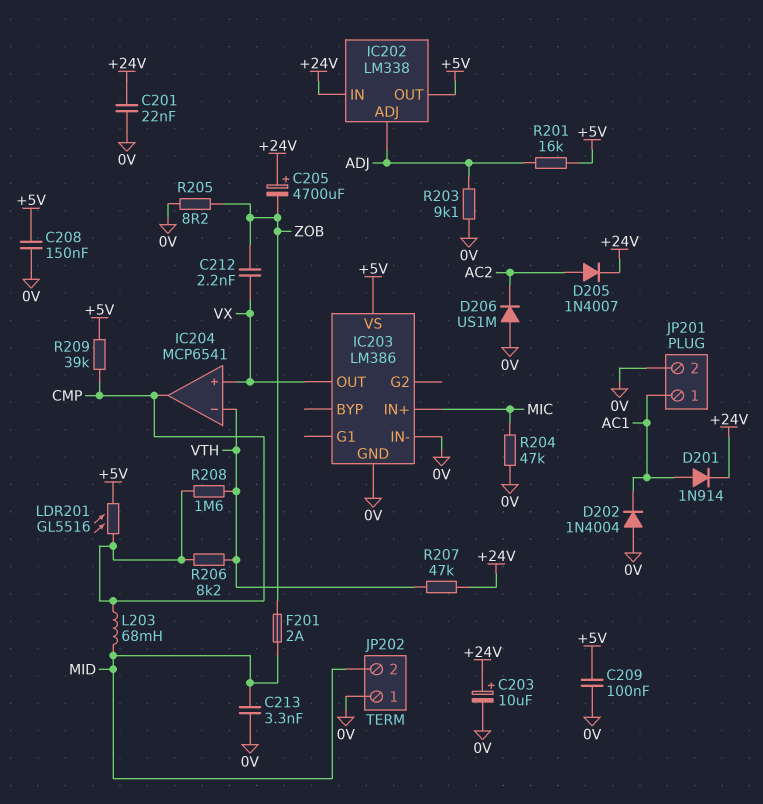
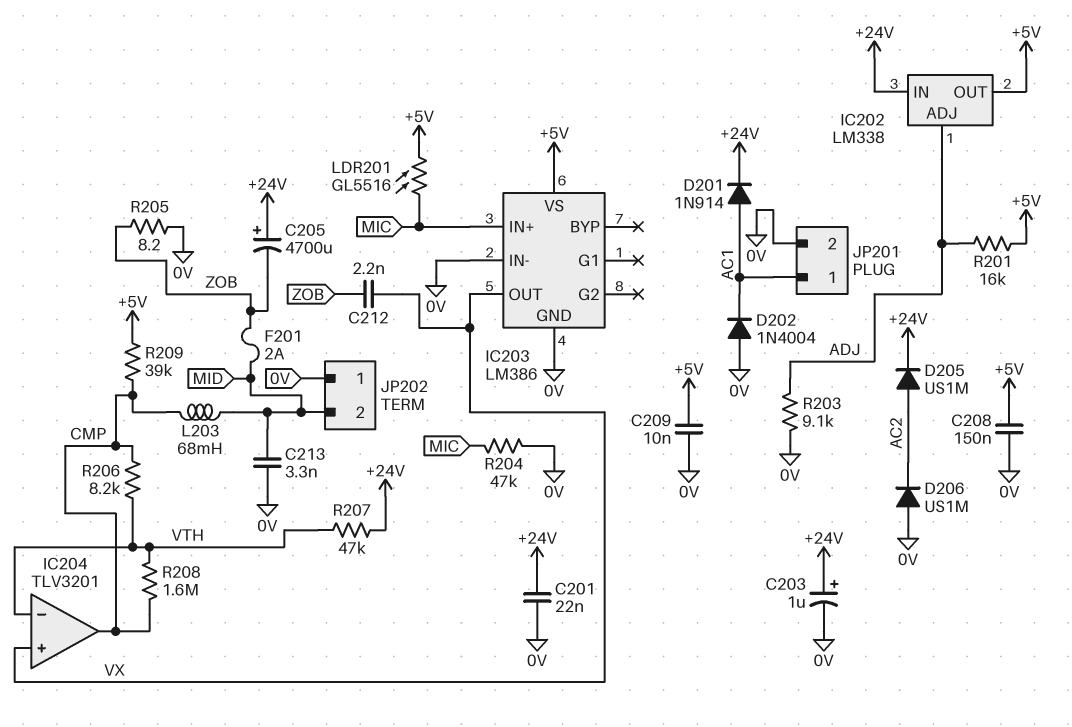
C203: 10uF (plus +24V, minus 0V) -> 1uF (plus +24V, minus 0V)
C209: 100nF (+5V, 0V) -> 10nF (+5V, 0V)
D205: diode 1N4007 (A AC2, K +24V) -> diode US1M (A AC2, K +24V)
IC204: MCP6541 -> TLV3201
LDR201: GL5516 (+5V, CMP) -> GL5516 (+5V, MIC)

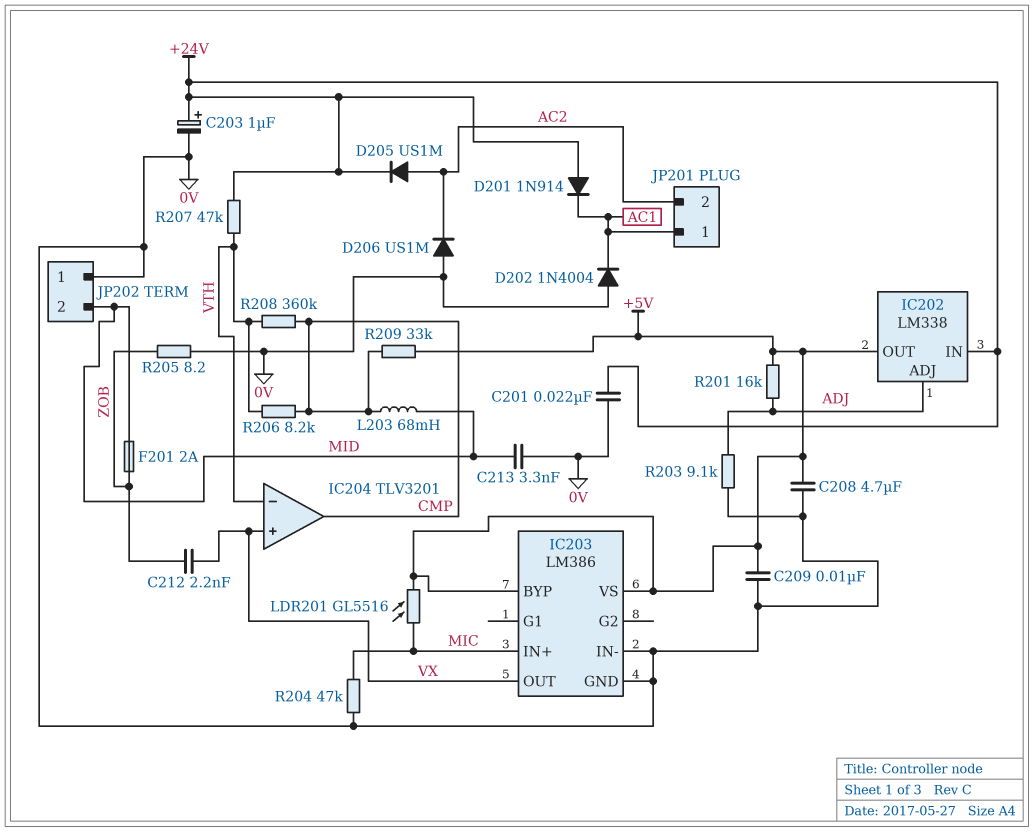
C205: 4700uF (plus +24V, minus ZOB) -> none
C208: 150nF (+5V, 0V) -> 4.7uF (+5V, 0V)
D201: diode 1N914 (A AC1, K +24V) -> diode 1N914 (A +24V, K AC1)
IC203 pin BYP: none -> +5V
JP201 pin 2: 0V -> AC2
R208: 1.6M (CMP, VTH) -> 360k (CMP, VTH)
R209: 39k (+5V, CMP) -> 33k (+5V, CMP)

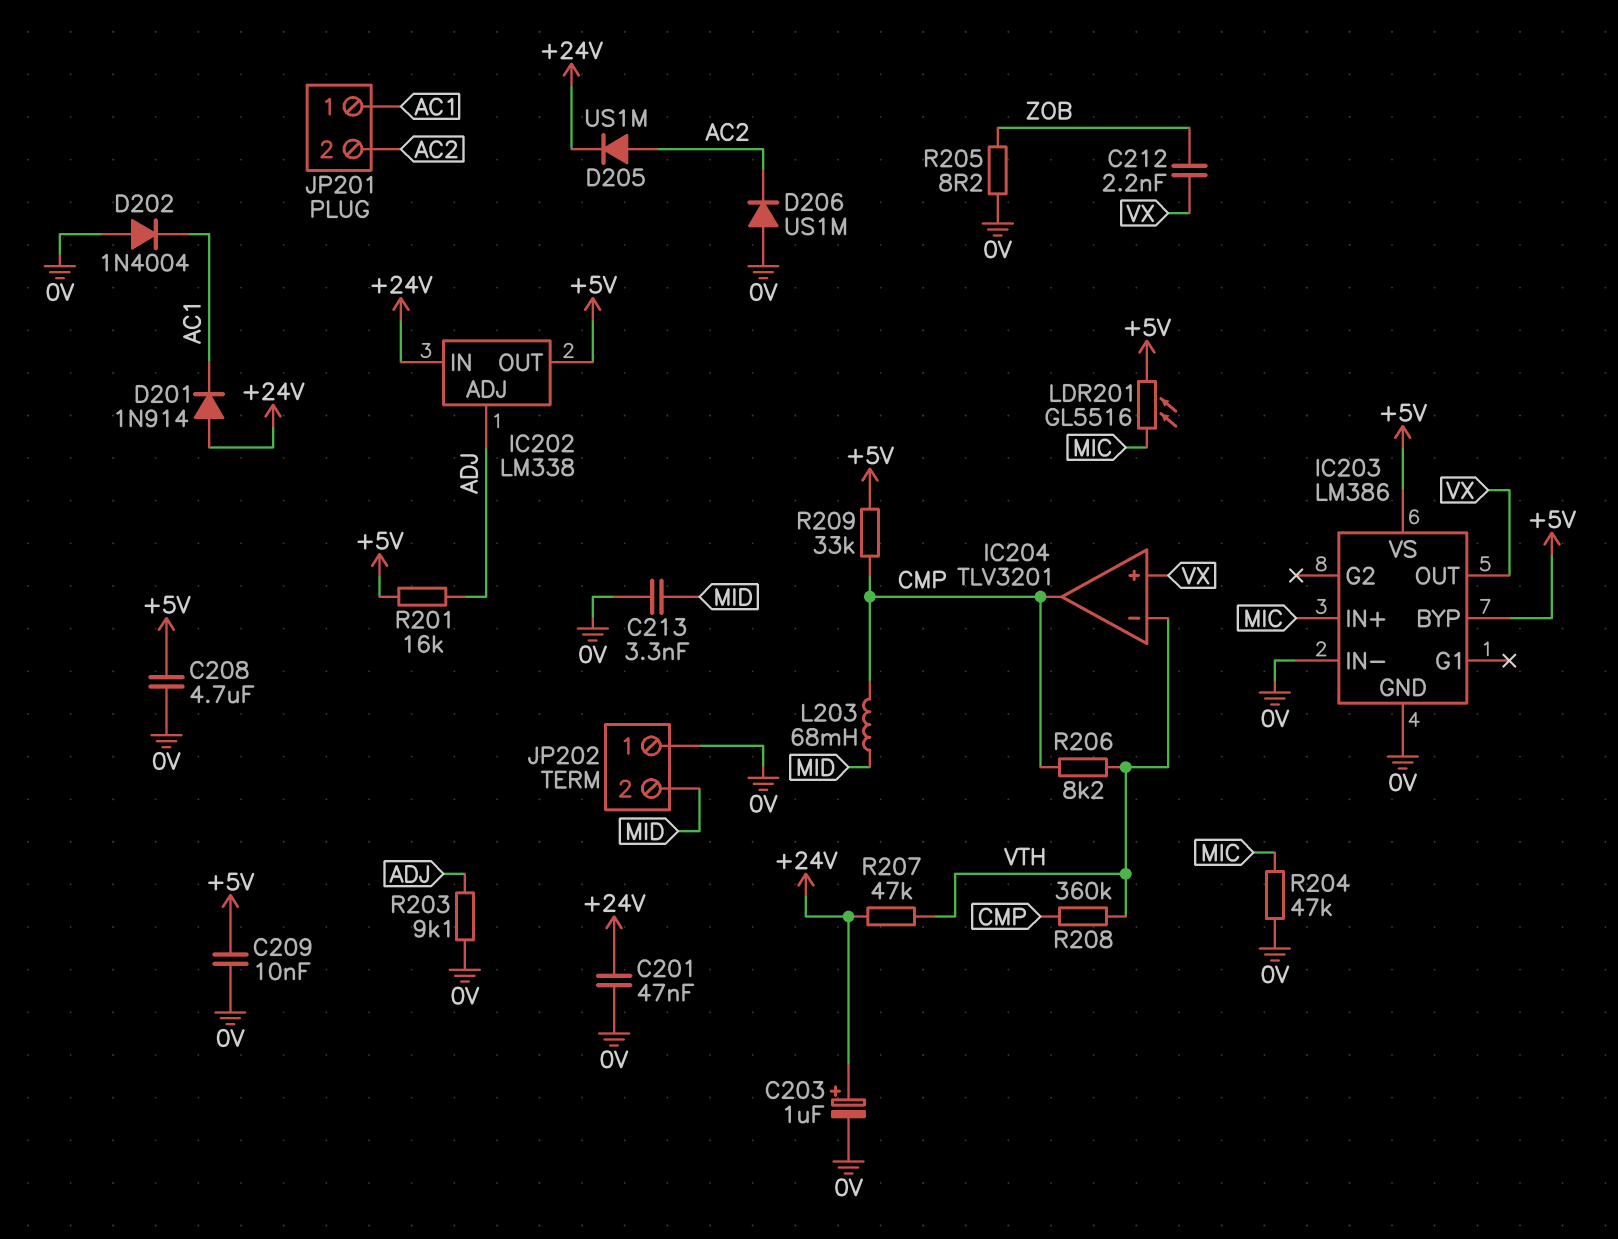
C201: 22nF (+24V, 0V) -> 47nF (+24V, 0V)
F201: 2A (MID, ZOB) -> none

